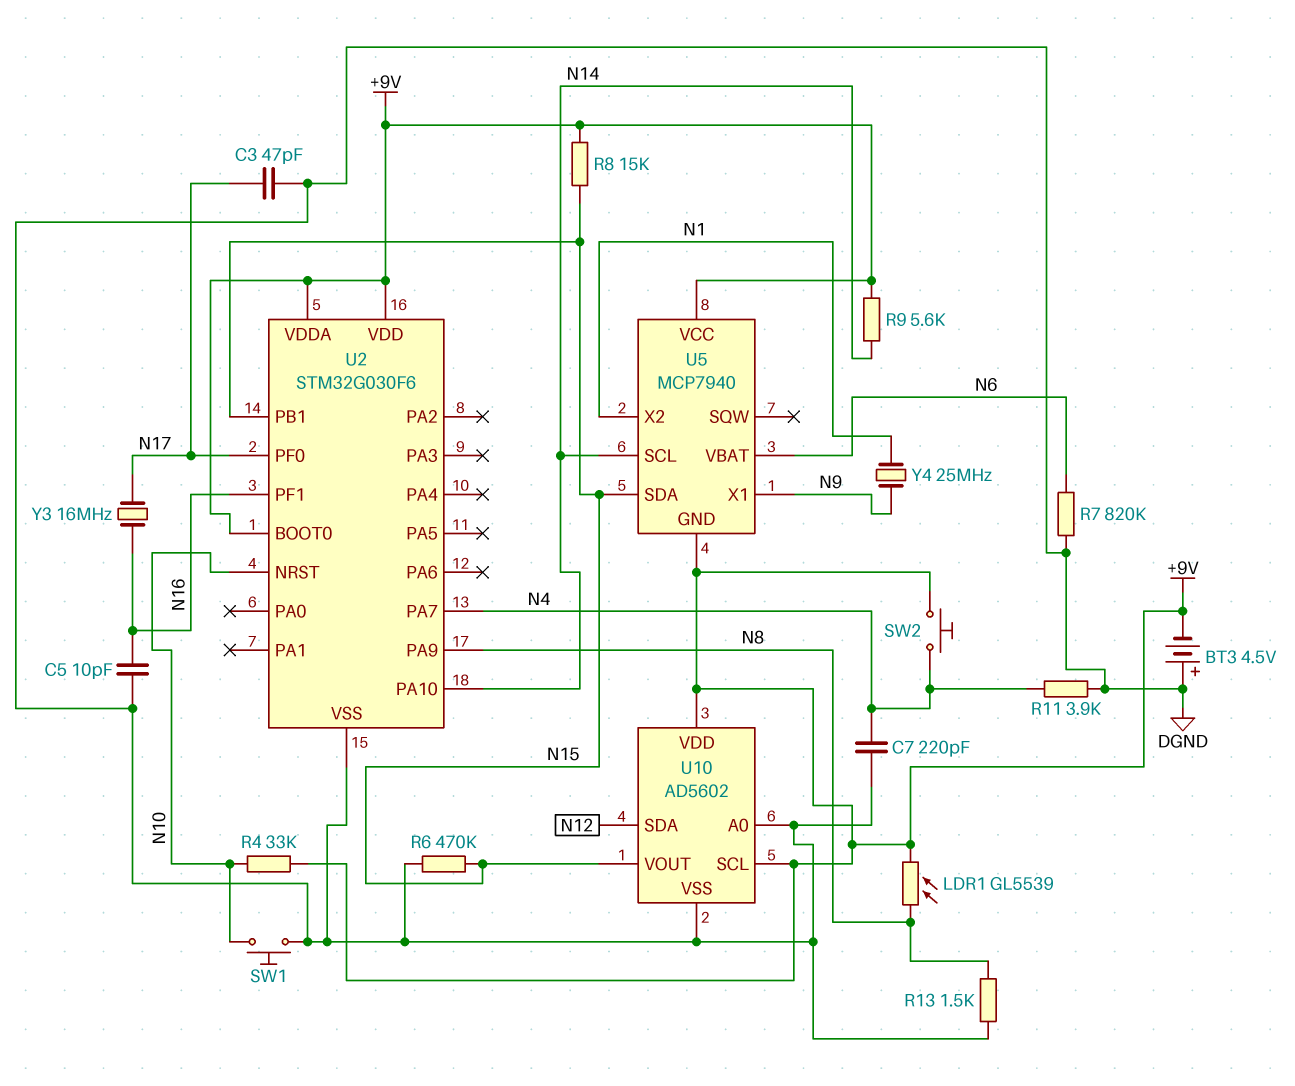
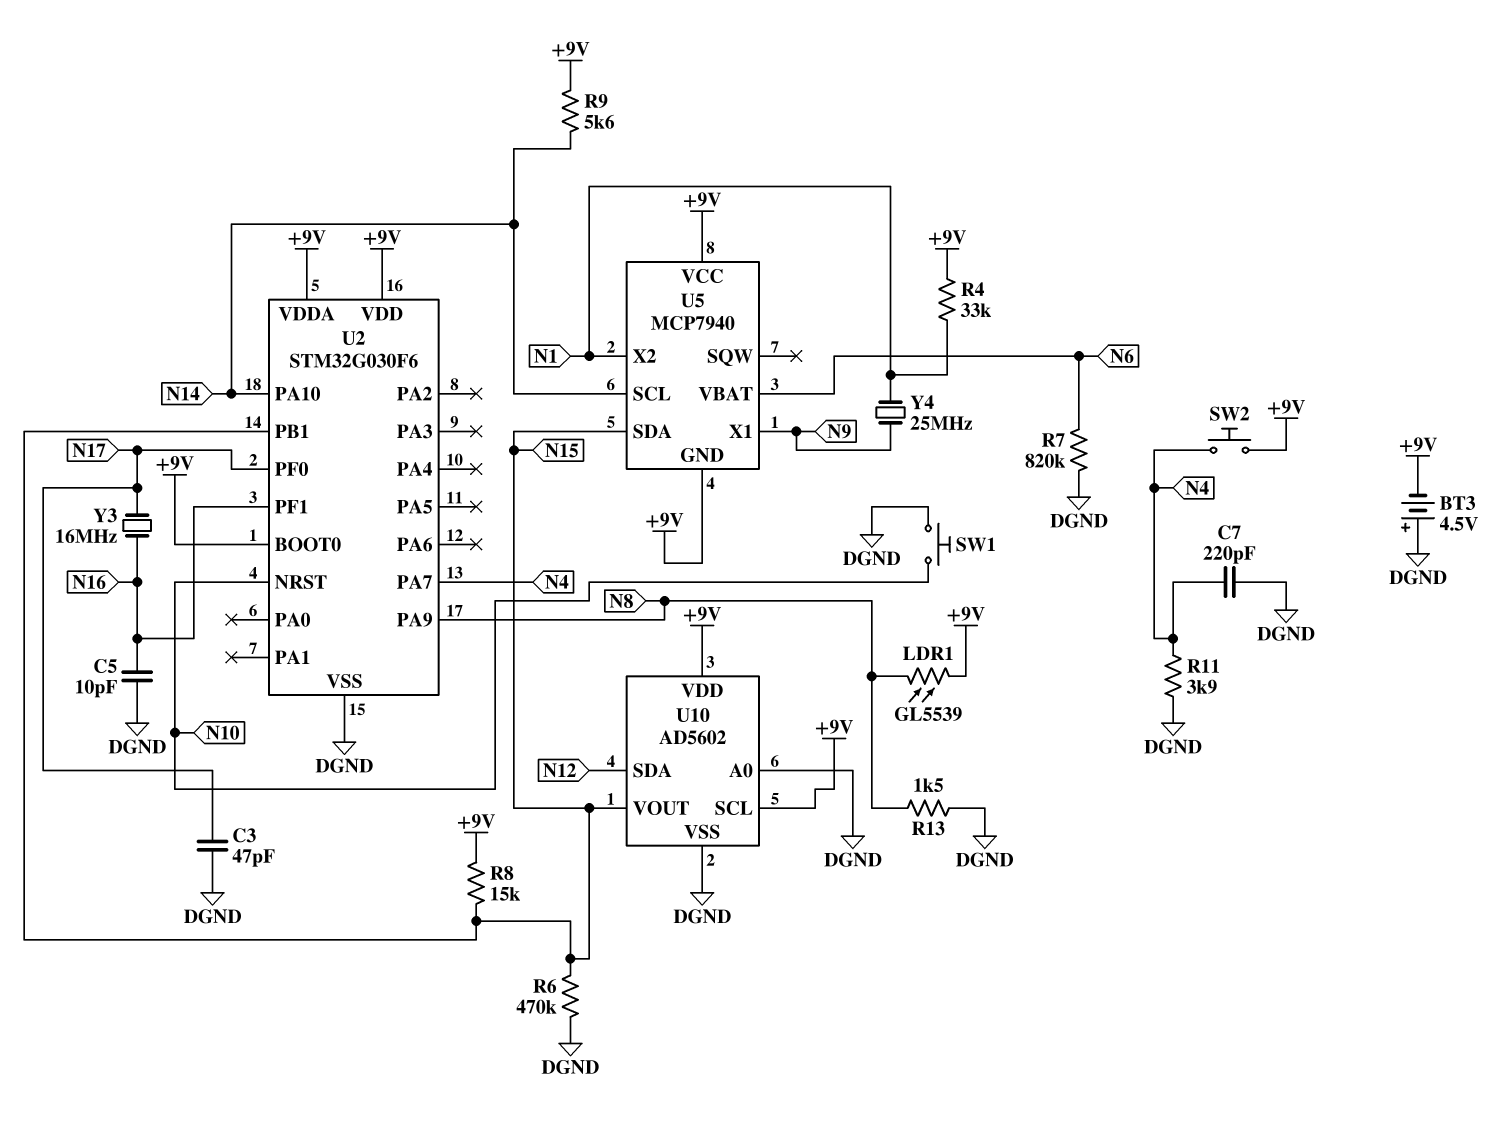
R4: 33k (+9V, N10) -> 33k (+9V, N1)

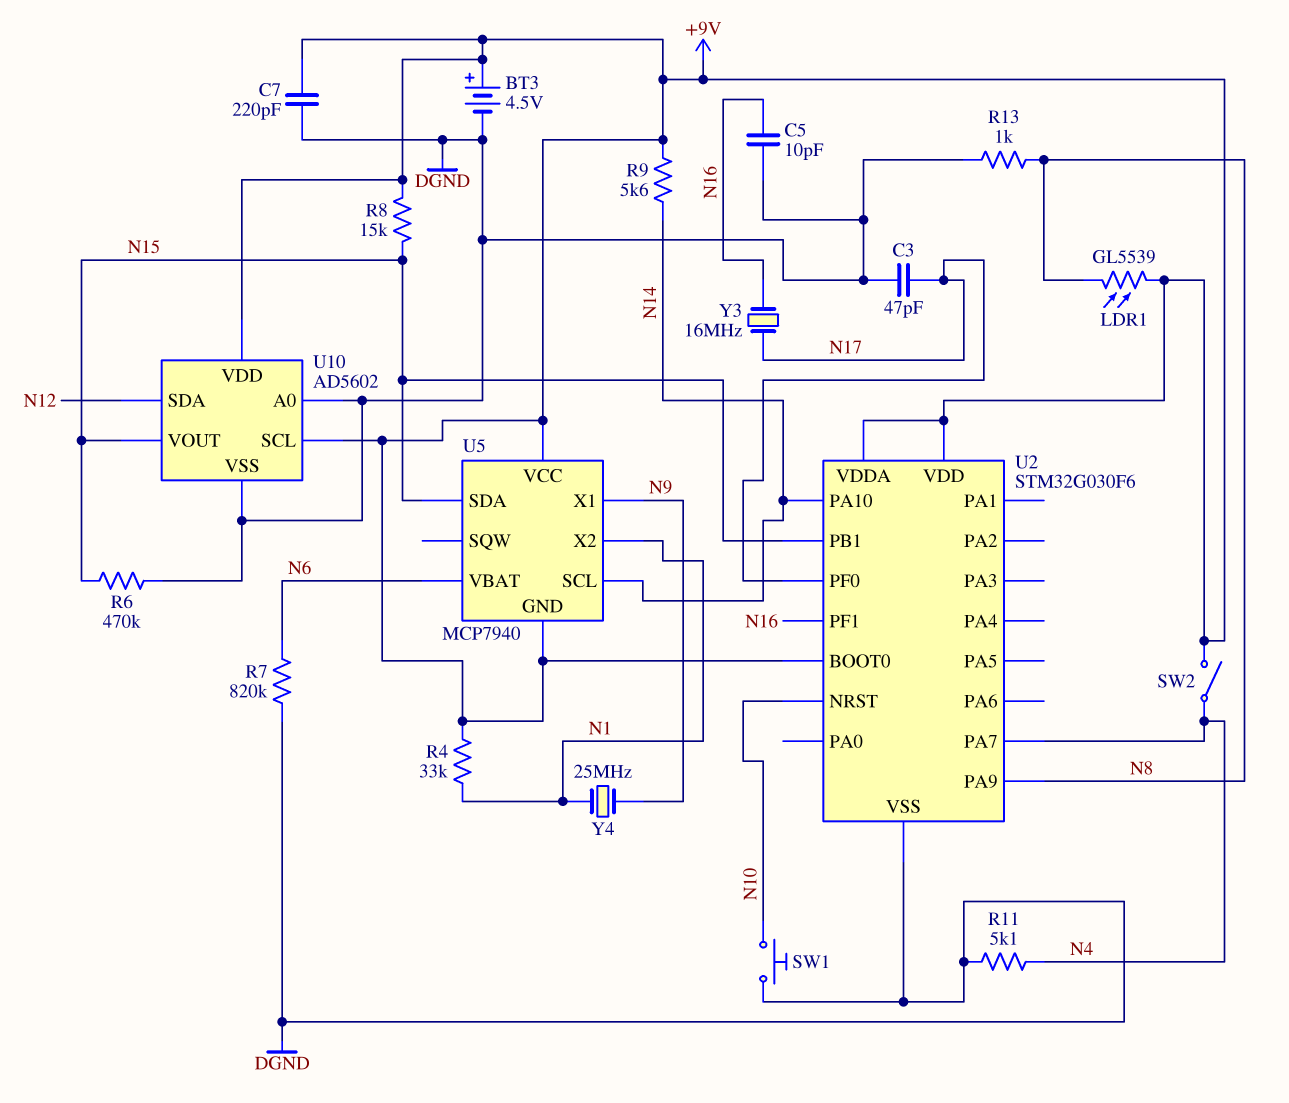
BT3: 4.5V (plus DGND, minus +9V) -> 4.5V (plus +9V, minus DGND)
C7: 220pF (DGND, N4) -> 220pF (+9V, DGND)
R11: 3.9k (DGND, N4) -> 5.1k (DGND, N4)
R13: 1.5k (DGND, N8) -> 1k (DGND, N8)
SW2: button (+9V, N4) -> switch (+9V, N4)

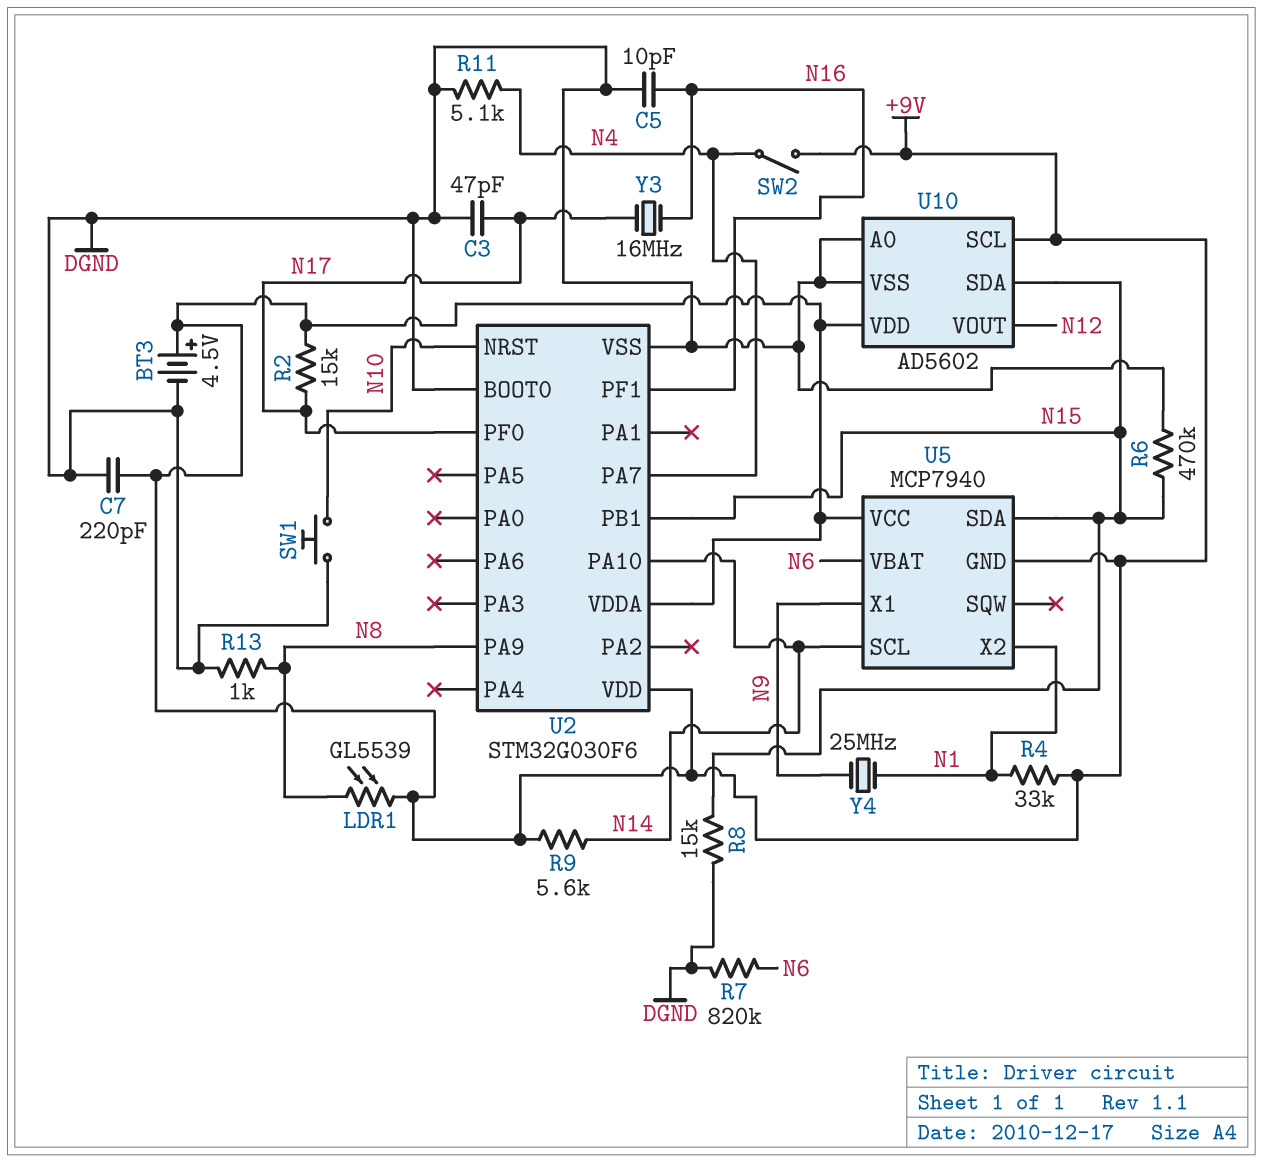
R2: none -> 15k (+9V, N17)
R8: 15k (+9V, N15) -> 15k (DGND, N15)
U2 pin BOOT0: +9V -> DGND
U10 pin SDA: N12 -> N15
U10 pin VOUT: N15 -> N12

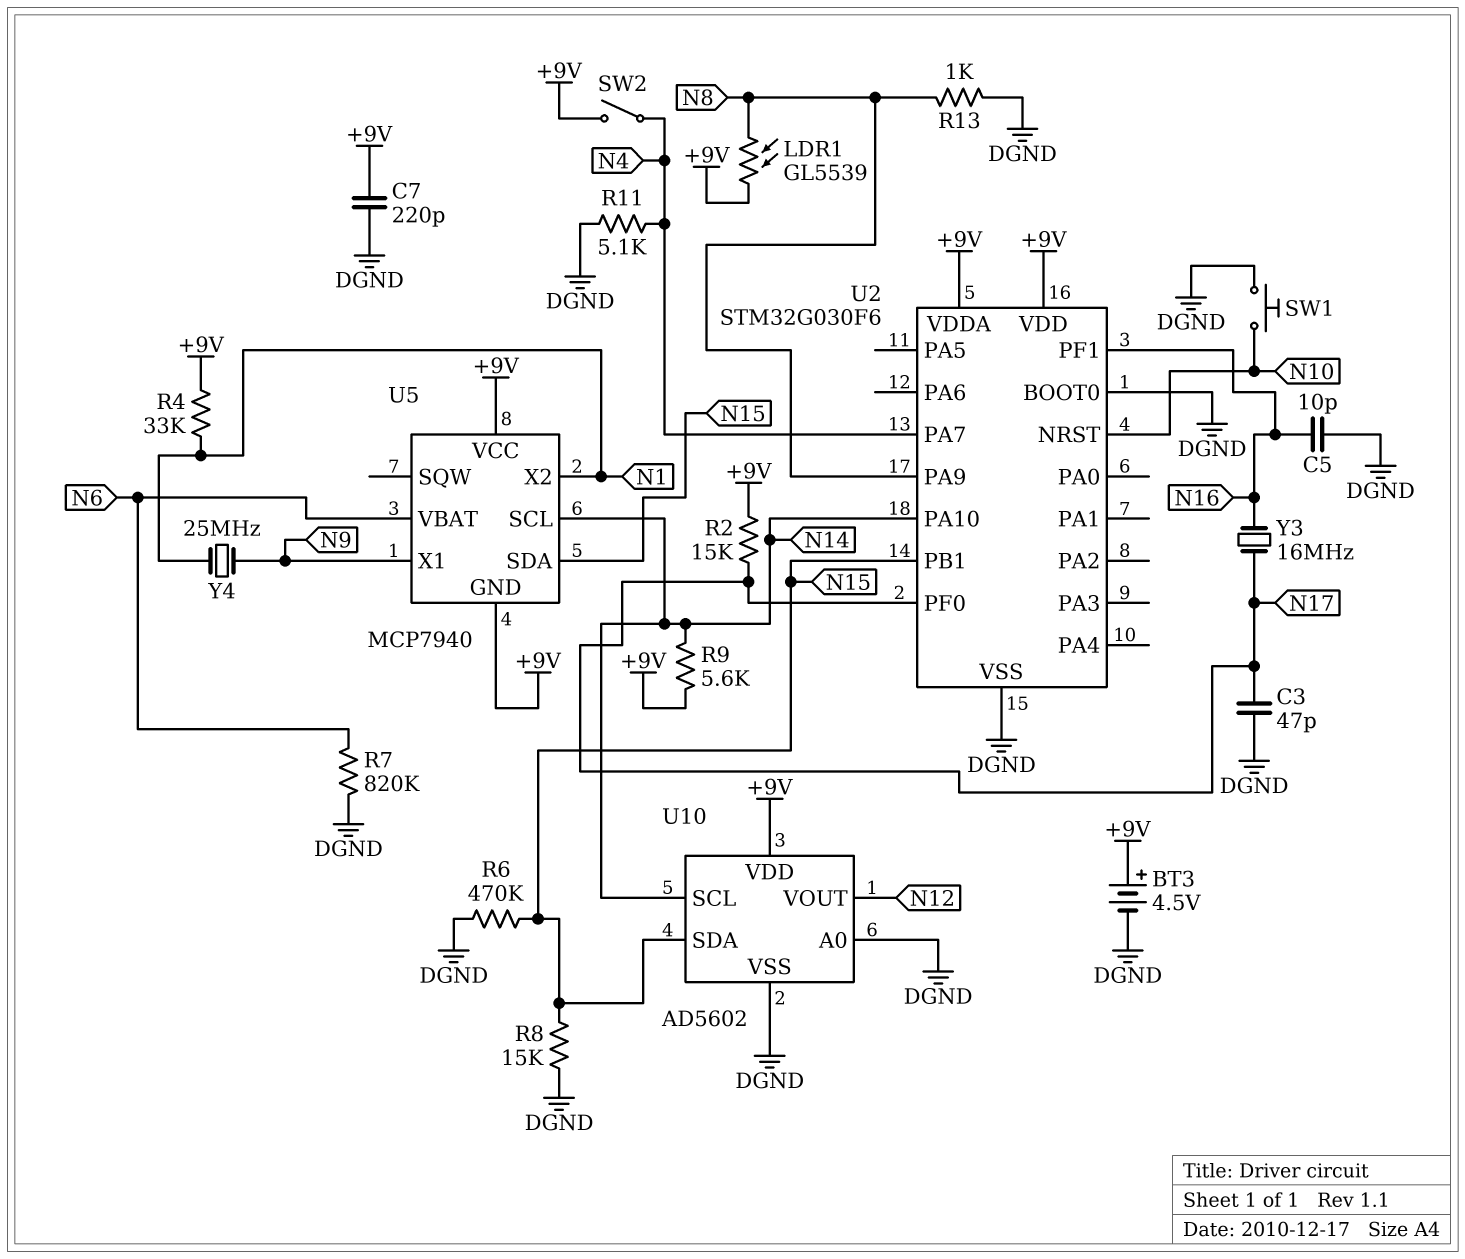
U10 pin SCL: +9V -> N14

